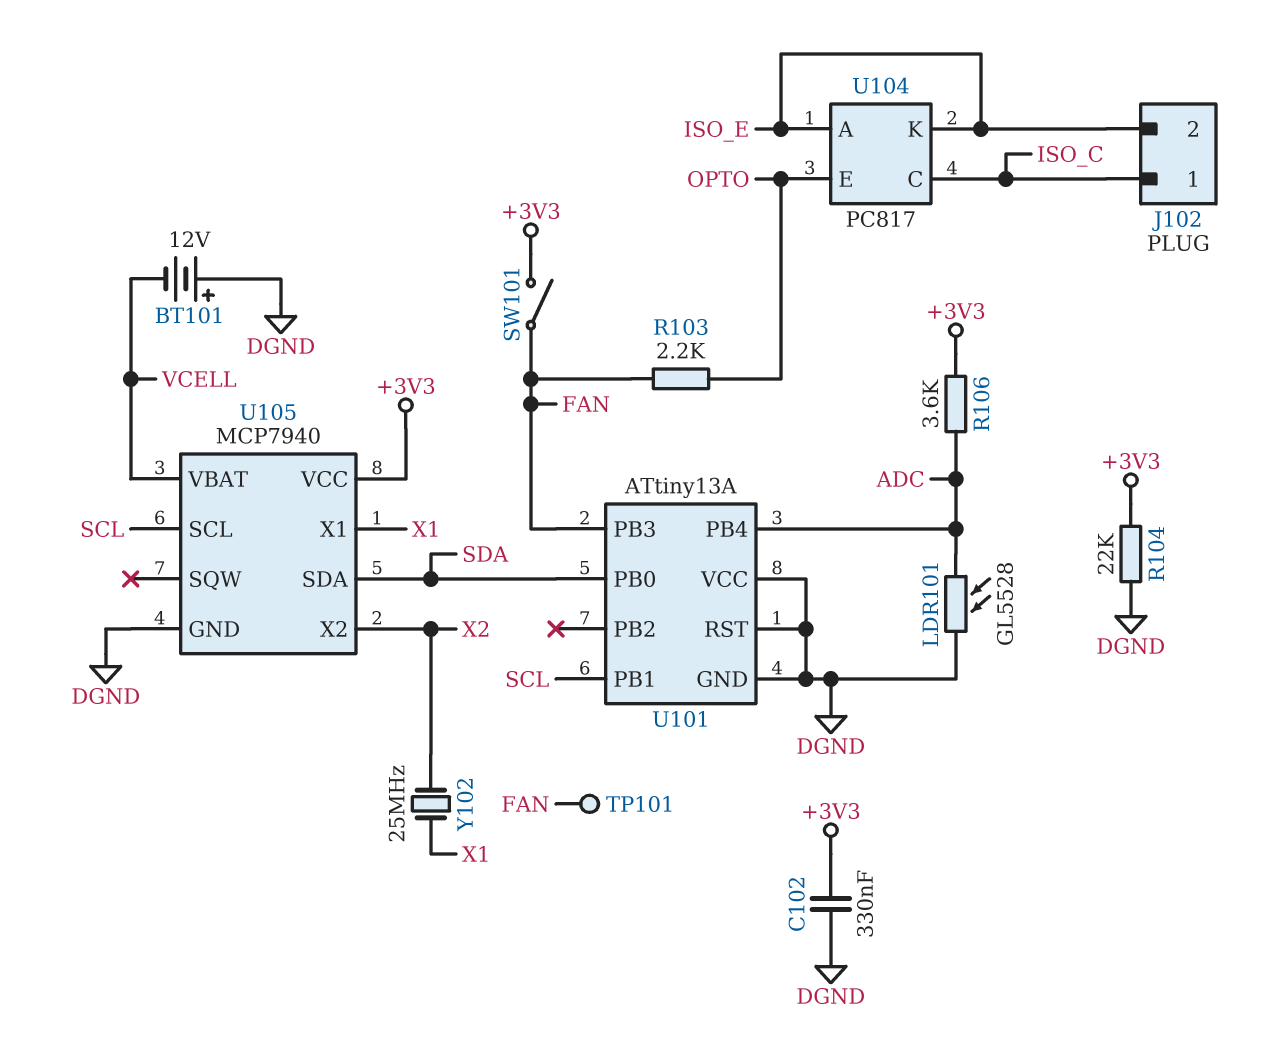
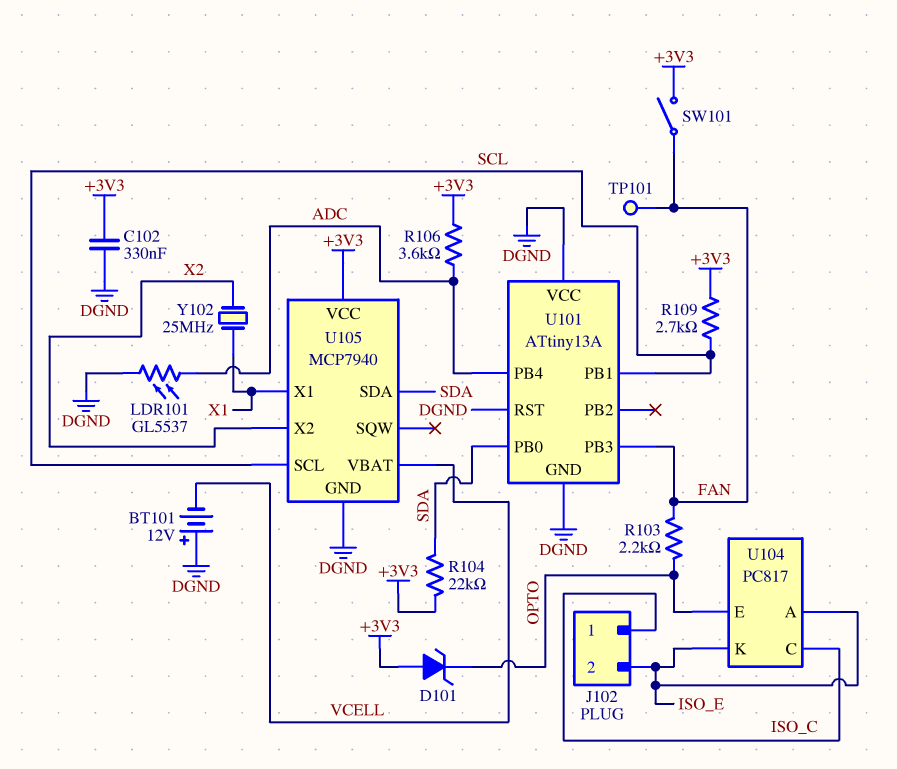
D101: none -> zener (A +3V3, K OPTO)
LDR101: GL5528 (ADC, DGND) -> GL5537 (ADC, DGND)
R104: 22k (+3V3, DGND) -> 22k (+3V3, SDA)
R109: none -> 2.7k (+3V3, SCL)

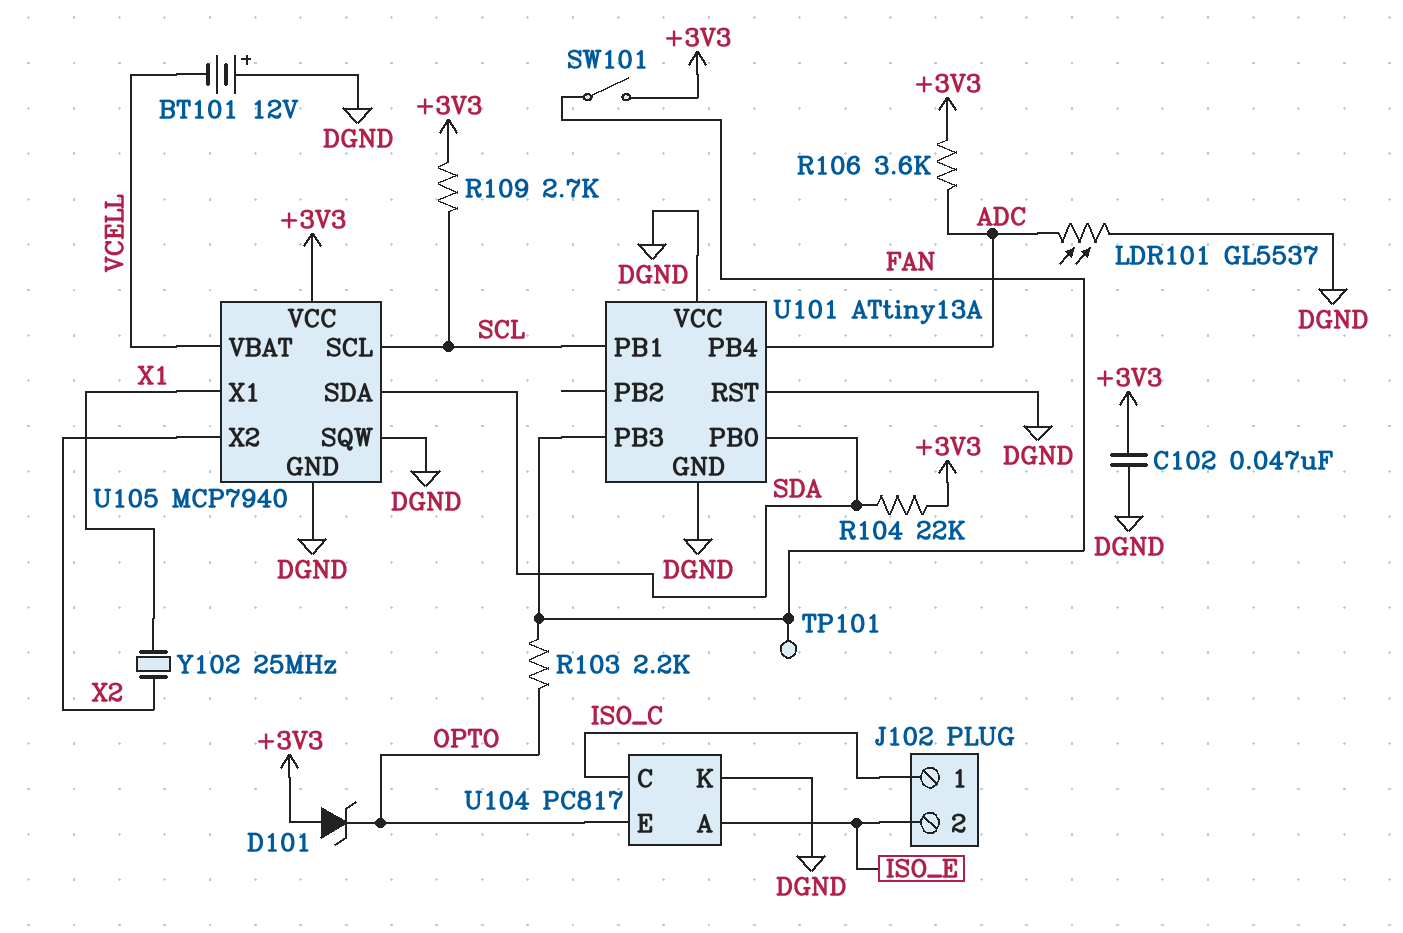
C102: 330nF (+3V3, DGND) -> 47nF (+3V3, DGND)
U104 pin K: ISO_E -> DGND
U105 pin SQW: none -> DGND

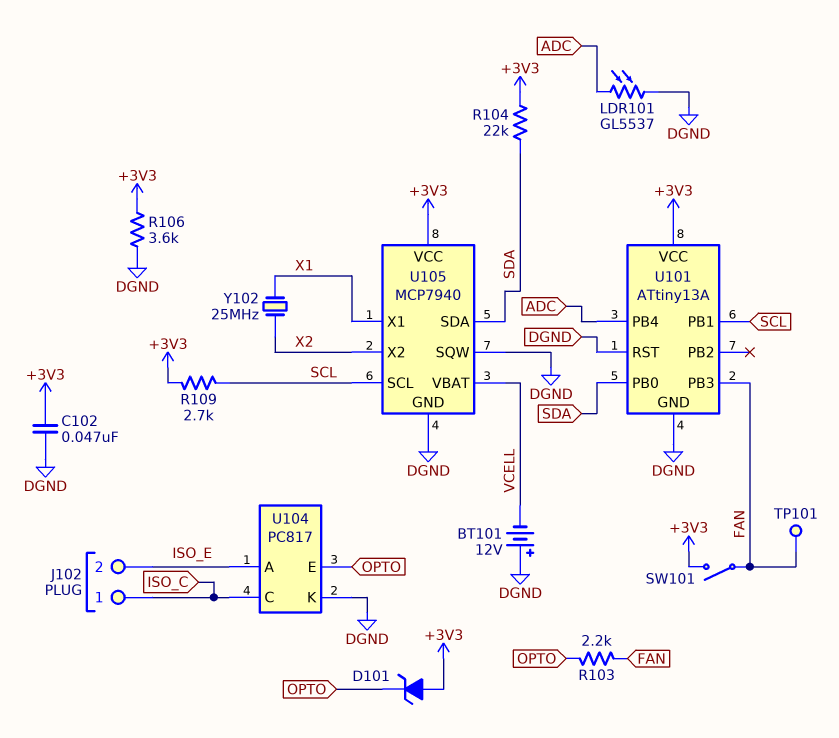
R106: 3.6k (+3V3, ADC) -> 3.6k (+3V3, DGND)
U101 pin VCC: DGND -> +3V3

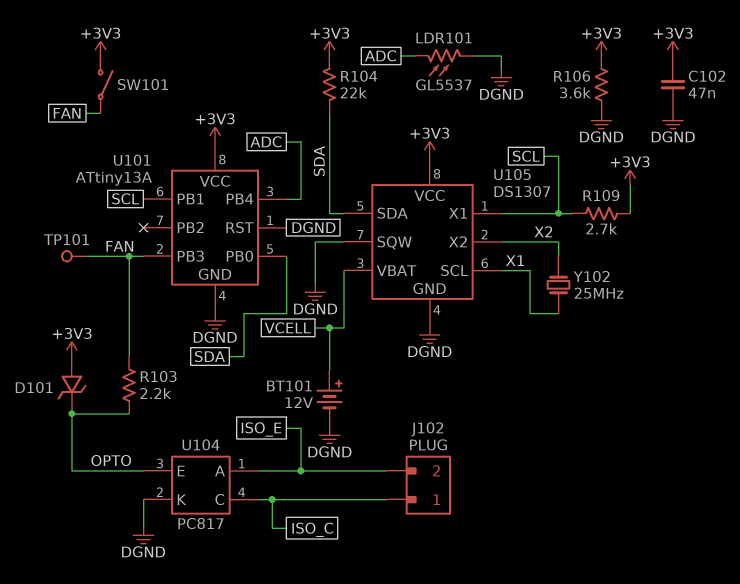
BT101: 12V (plus DGND, minus VCELL) -> 12V (plus VCELL, minus DGND)
U105: MCP7940 -> DS1307
U105 pin SCL: SCL -> X1
U105 pin X1: X1 -> SCL

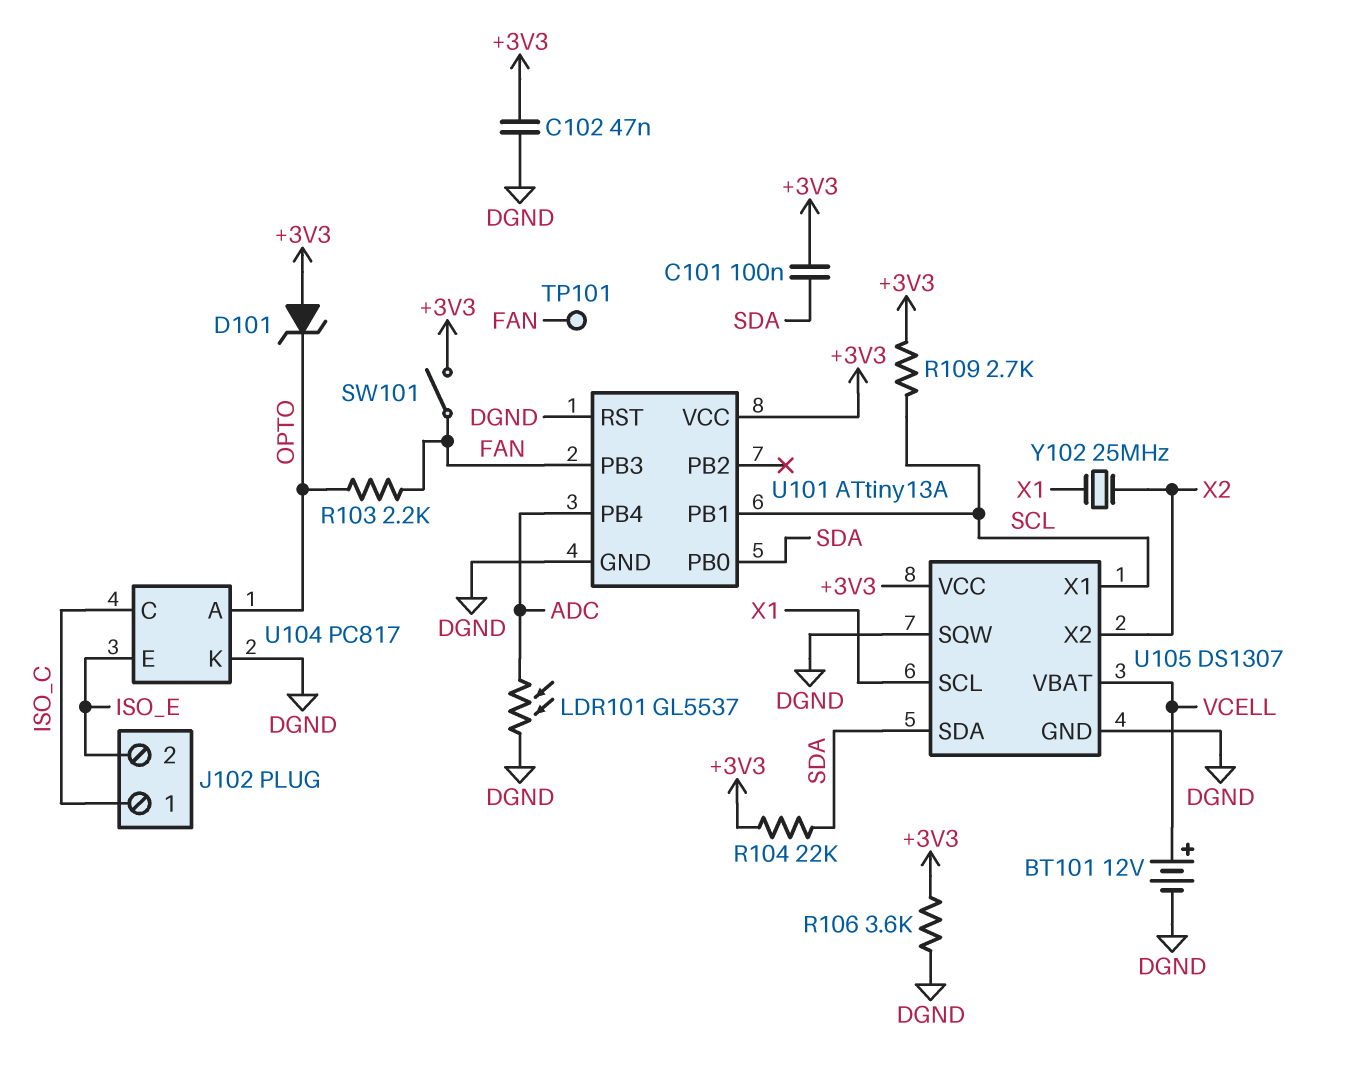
C101: none -> 100nF (+3V3, SDA)
U104 pin A: ISO_E -> OPTO
U104 pin E: OPTO -> ISO_E

